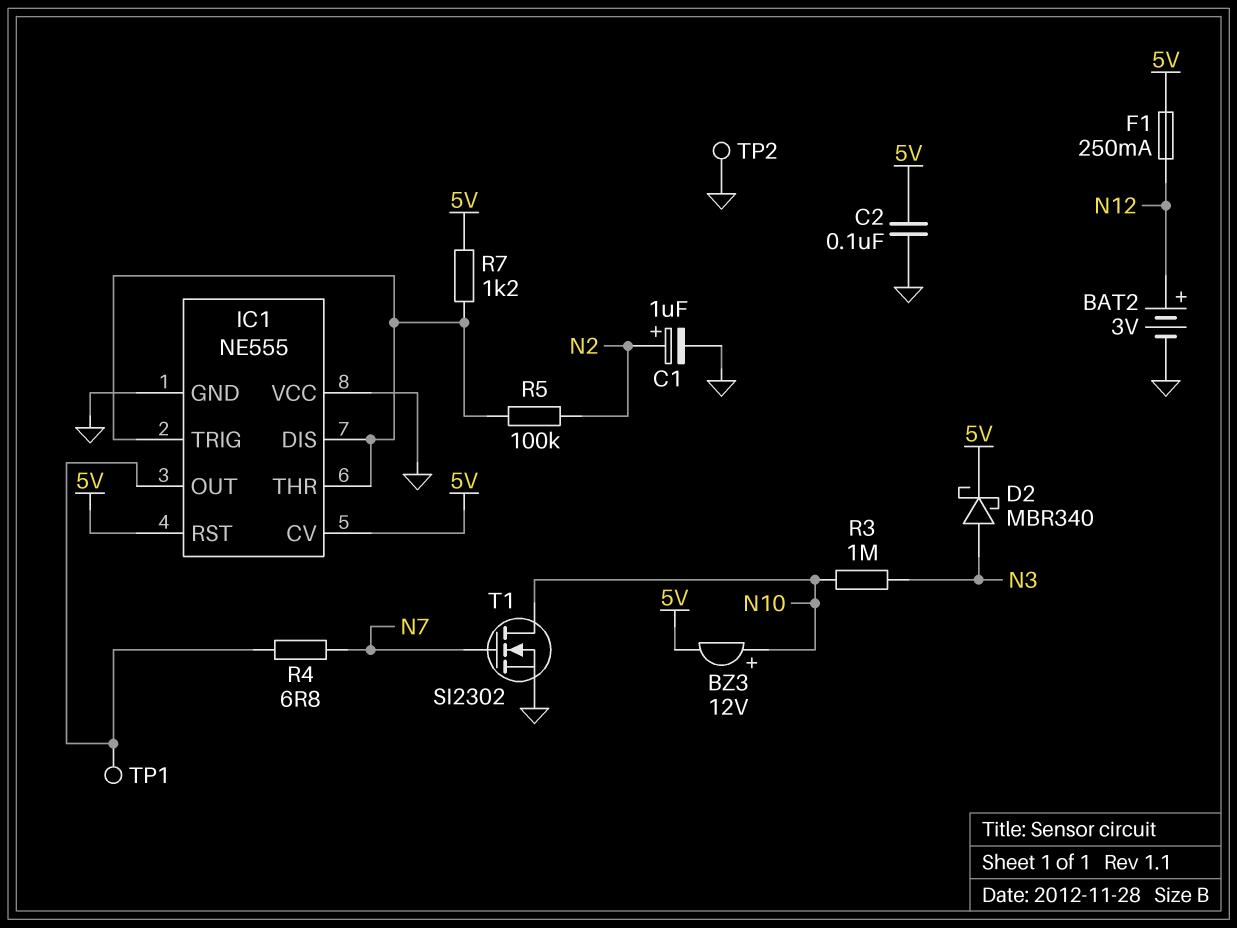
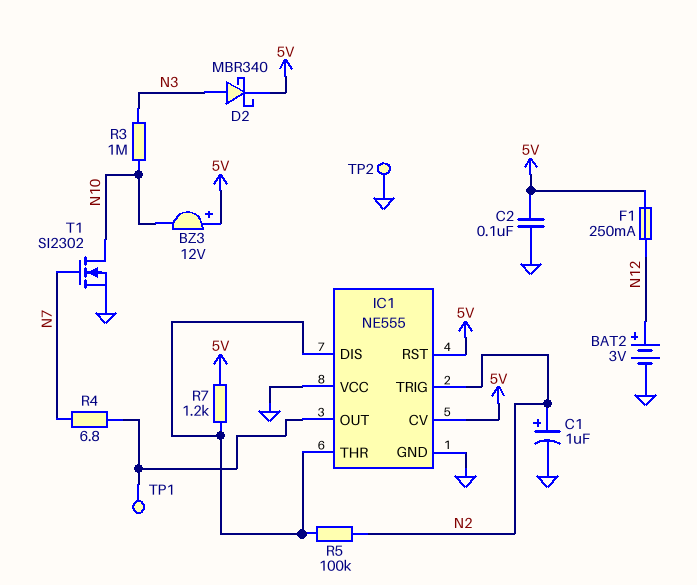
BZ3: buzzer 12V (plus N10, minus 5V) -> buzzer 12V (plus 5V, minus N10)
IC1 pin TRIG: IC1/DIS -> N2

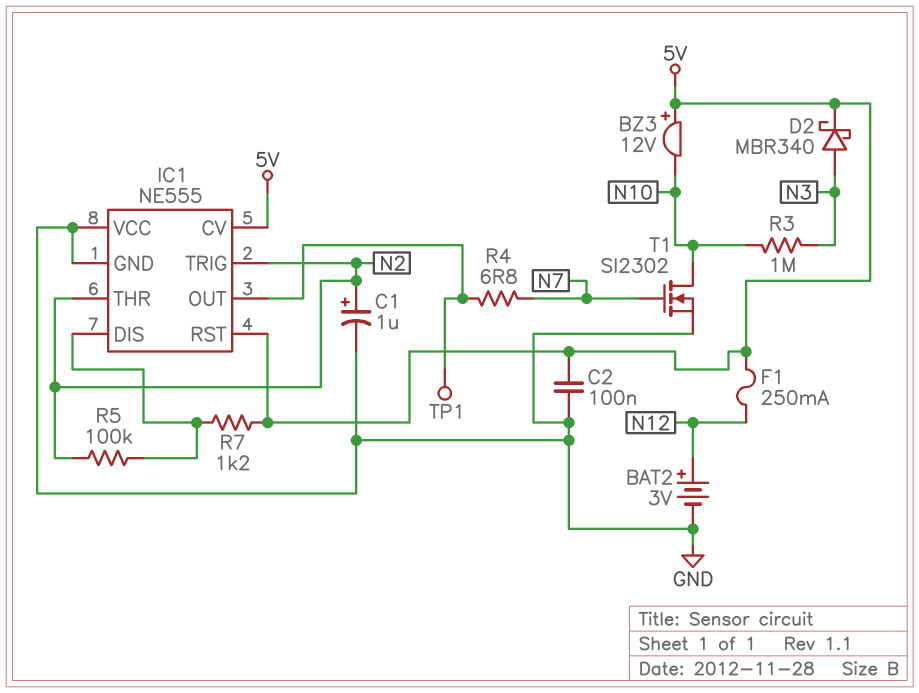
IC1 pin THR: IC1/DIS -> N2
TP2: test point (GND) -> none

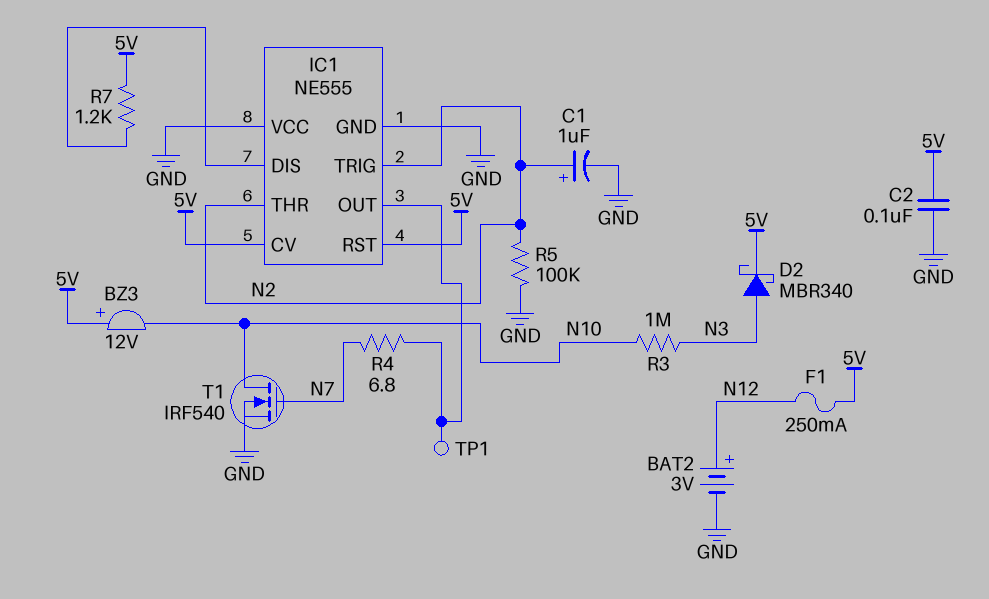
R5: 100k (IC1/DIS, N2) -> 100k (GND, N2)
T1: NMOS SI2302 (G N7, D N10, S GND) -> NMOS IRF540 (G N7, D N10, S GND)

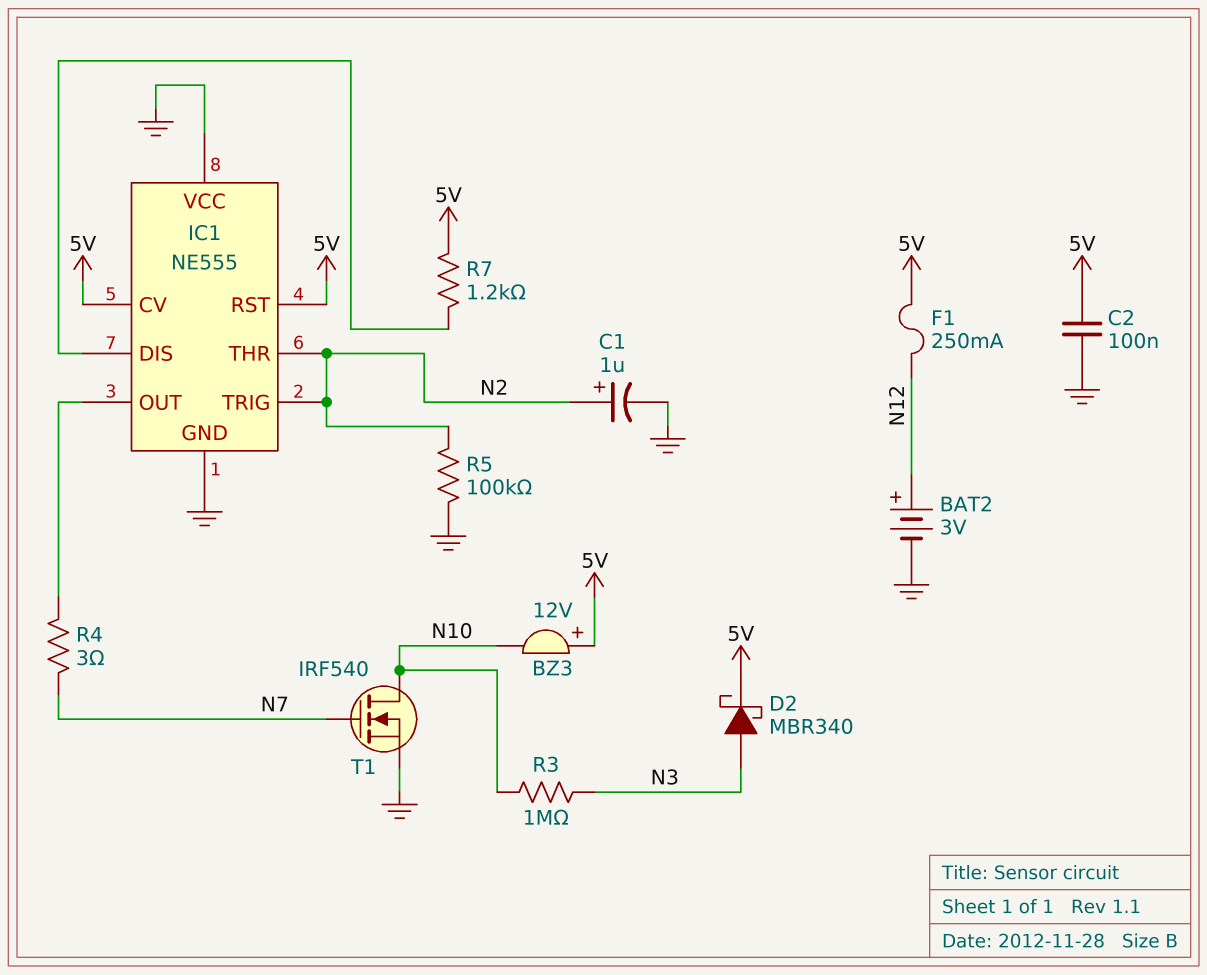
R4: 6.8 (IC1/OUT, N7) -> 3 (IC1/OUT, N7)
TP1: test point (IC1/OUT) -> none

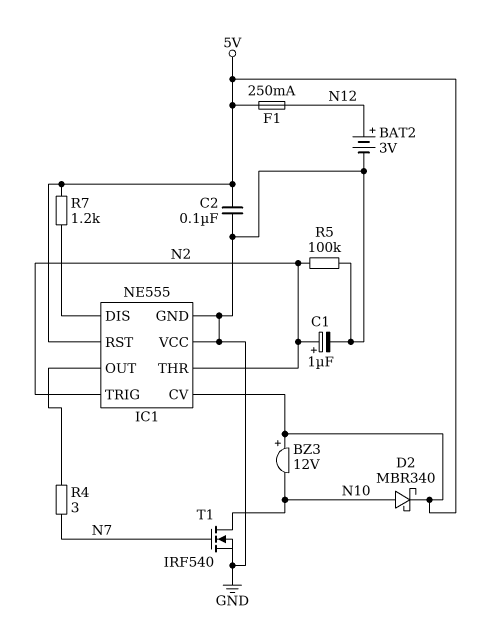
D2: schottky MBR340 (A N3, K 5V) -> schottky MBR340 (A N10, K 5V)
R3: 1M (N3, N10) -> none

